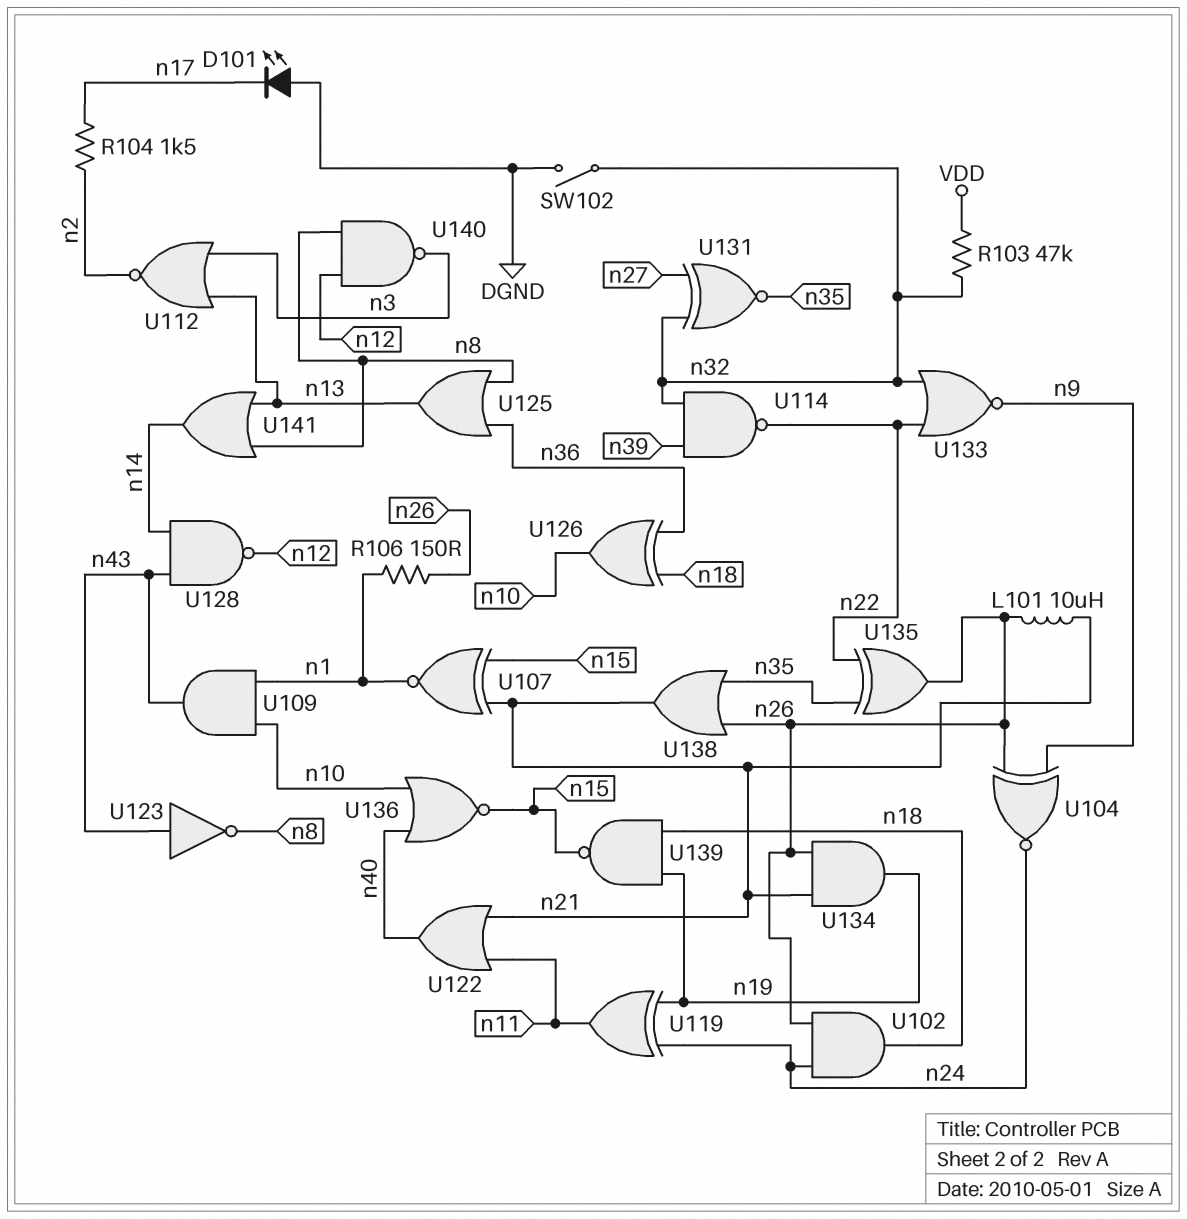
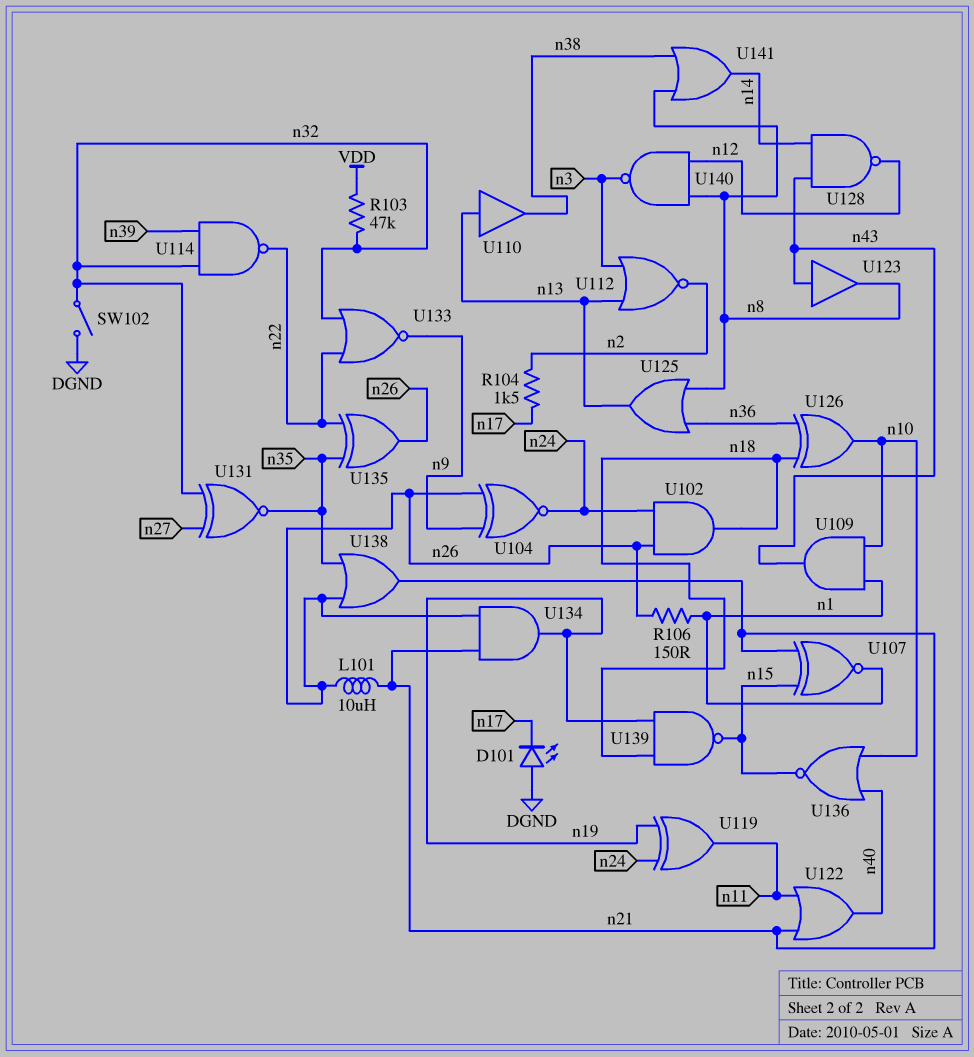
U110: none -> buffer (in n13, out n38)
U123: NOT (in n43, out n8) -> buffer (in n43, out n8)
U141: OR (in n8, in n13, out n14) -> OR (in n8, in n38, out n14)

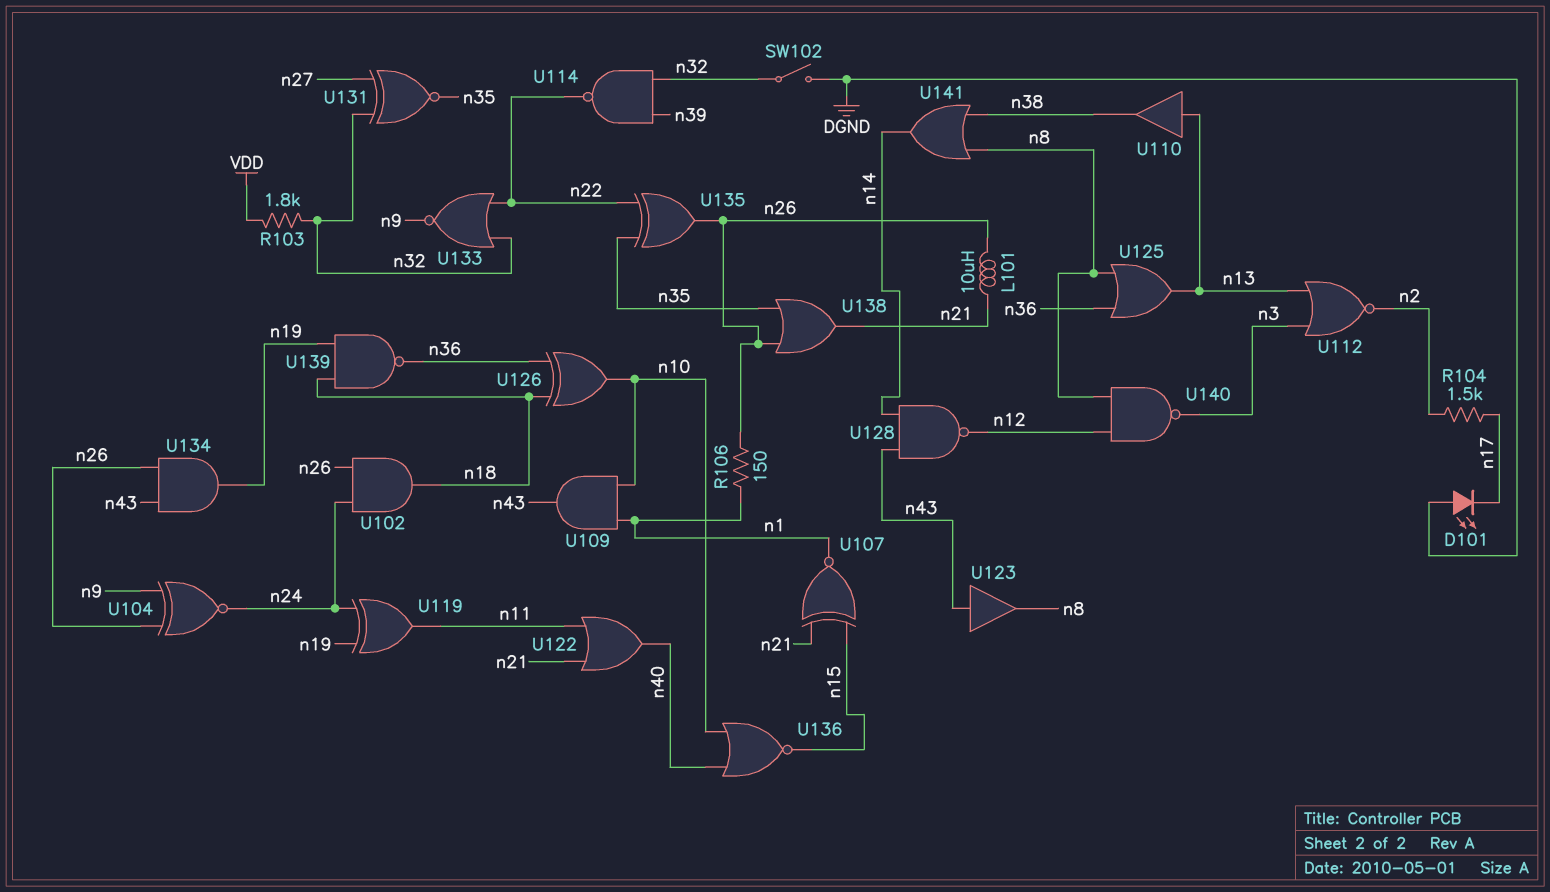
R103: 47k (VDD, n32) -> 1.8k (VDD, n32)
U134: AND (in n21, in n26, out n19) -> AND (in n26, in n43, out n19)
U139: NAND (in n18, in n19, out n15) -> NAND (in n18, in n19, out n36)

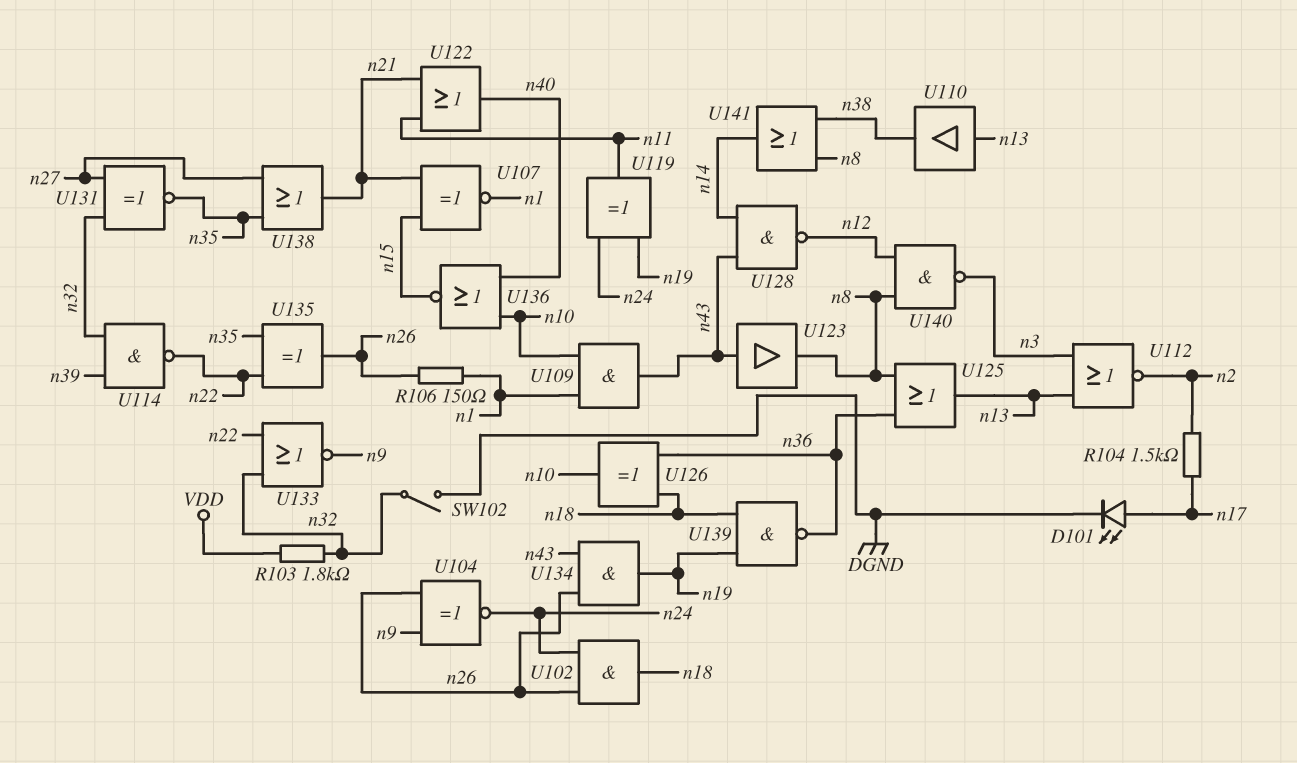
D101: LED (A DGND, K n17) -> LED (A n17, K DGND)
L101: 10uH (n21, n26) -> none
U138: OR (in n26, in n35, out n21) -> OR (in n27, in n35, out n21)

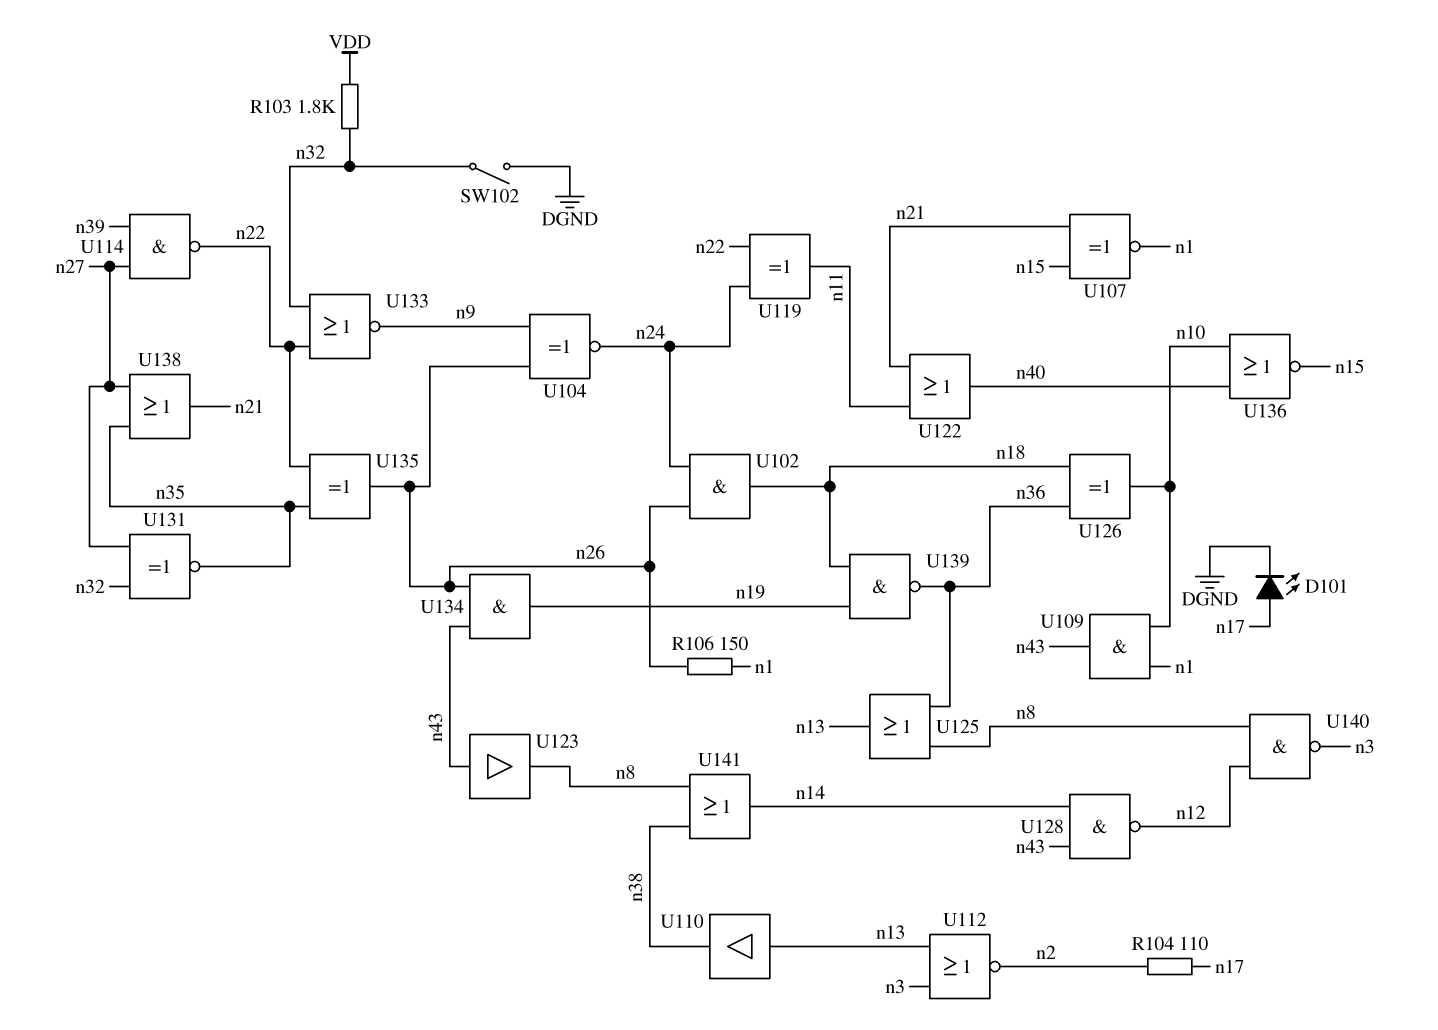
R104: 1.5k (n2, n17) -> 110 (n2, n17)
U114: NAND (in n32, in n39, out n22) -> NAND (in n27, in n39, out n22)
U119: XOR (in n19, in n24, out n11) -> XOR (in n22, in n24, out n11)

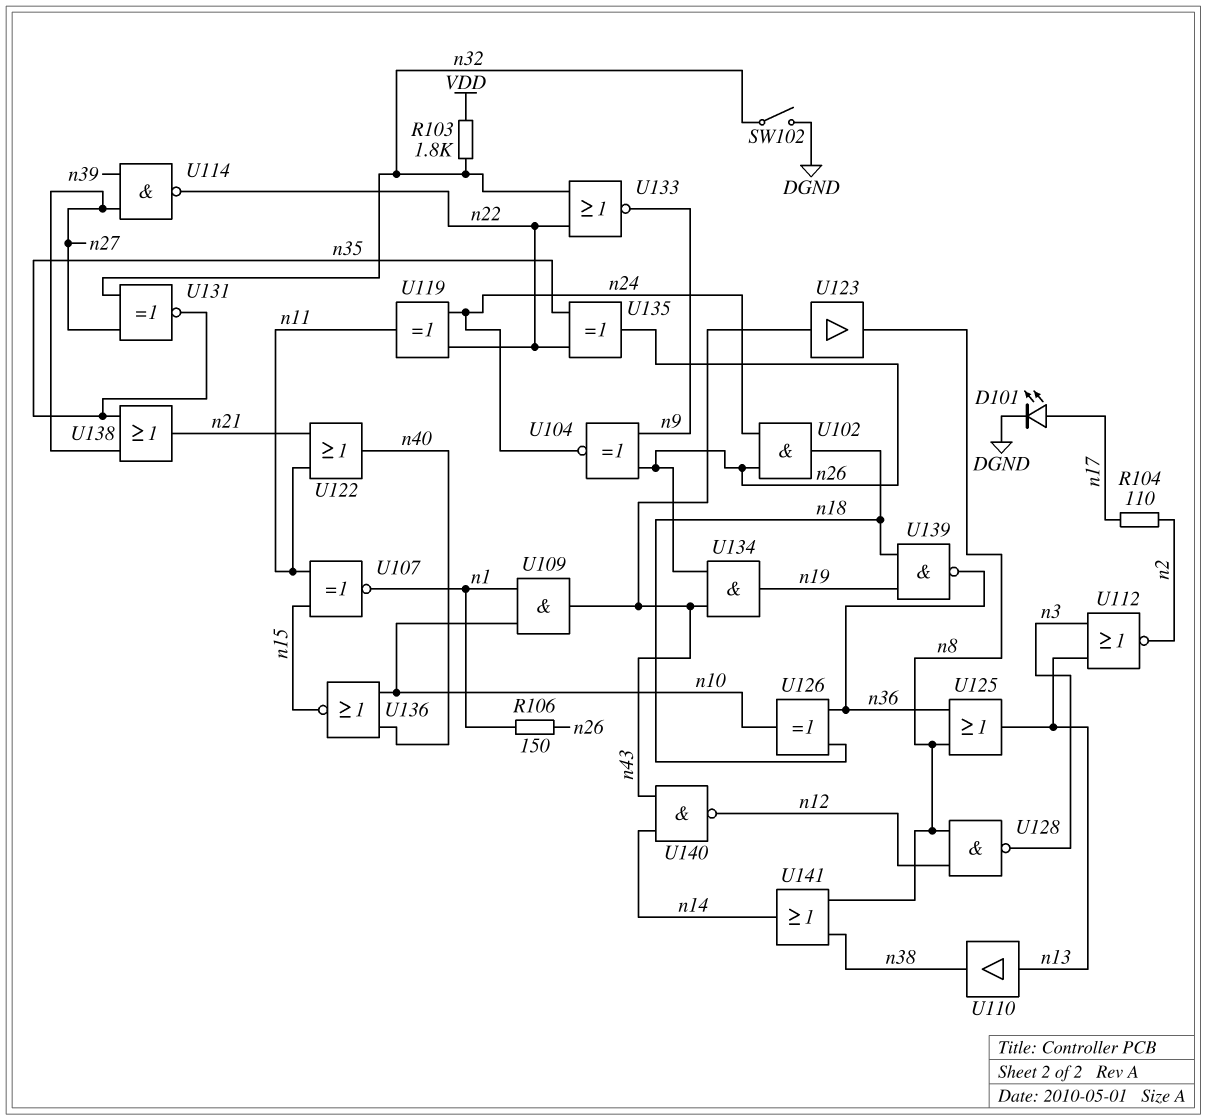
U107: XNOR (in n15, in n21, out n1) -> XNOR (in n11, in n15, out n1)
U128: NAND (in n14, in n43, out n12) -> NAND (in n8, in n12, out n3)
U140: NAND (in n8, in n12, out n3) -> NAND (in n14, in n43, out n12)

